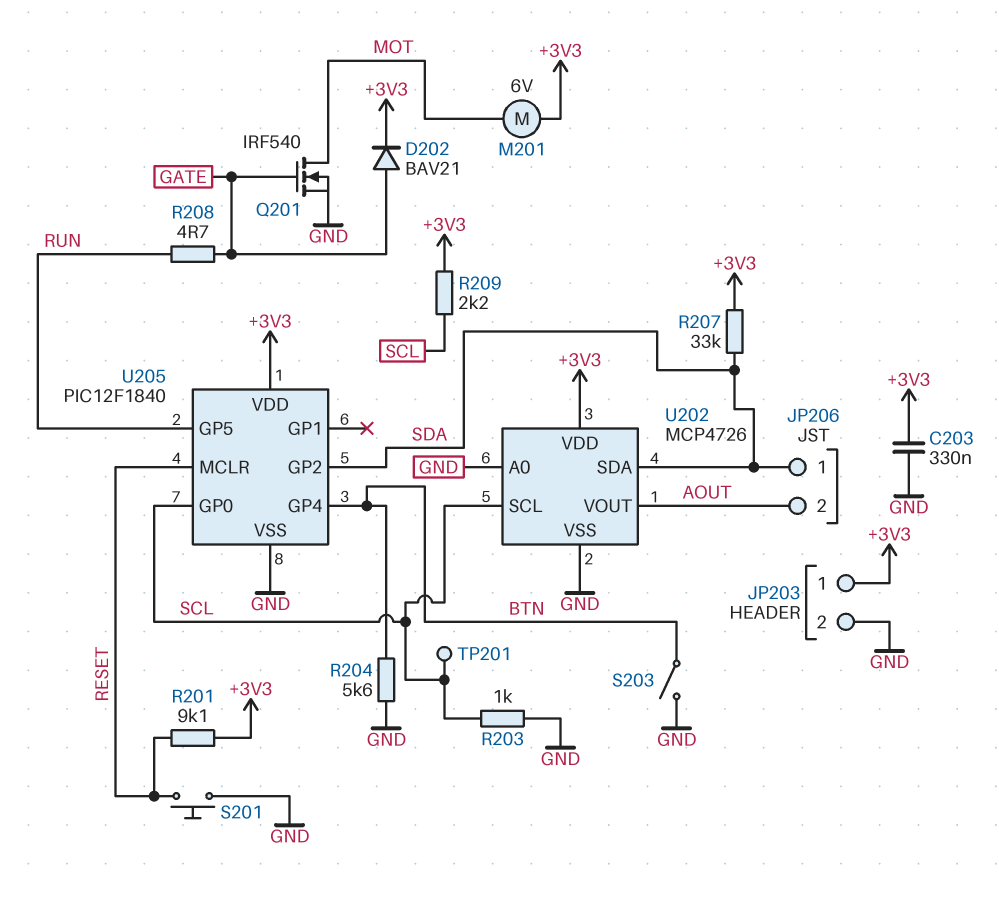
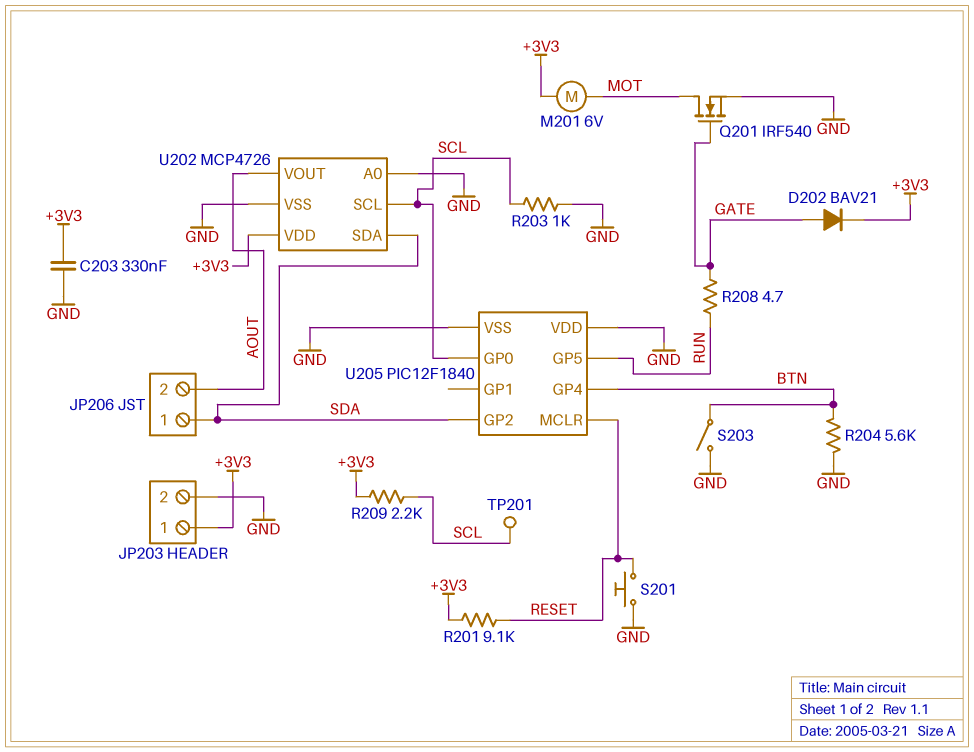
R207: 33k (+3V3, SDA) -> none
U205 pin VDD: +3V3 -> GND

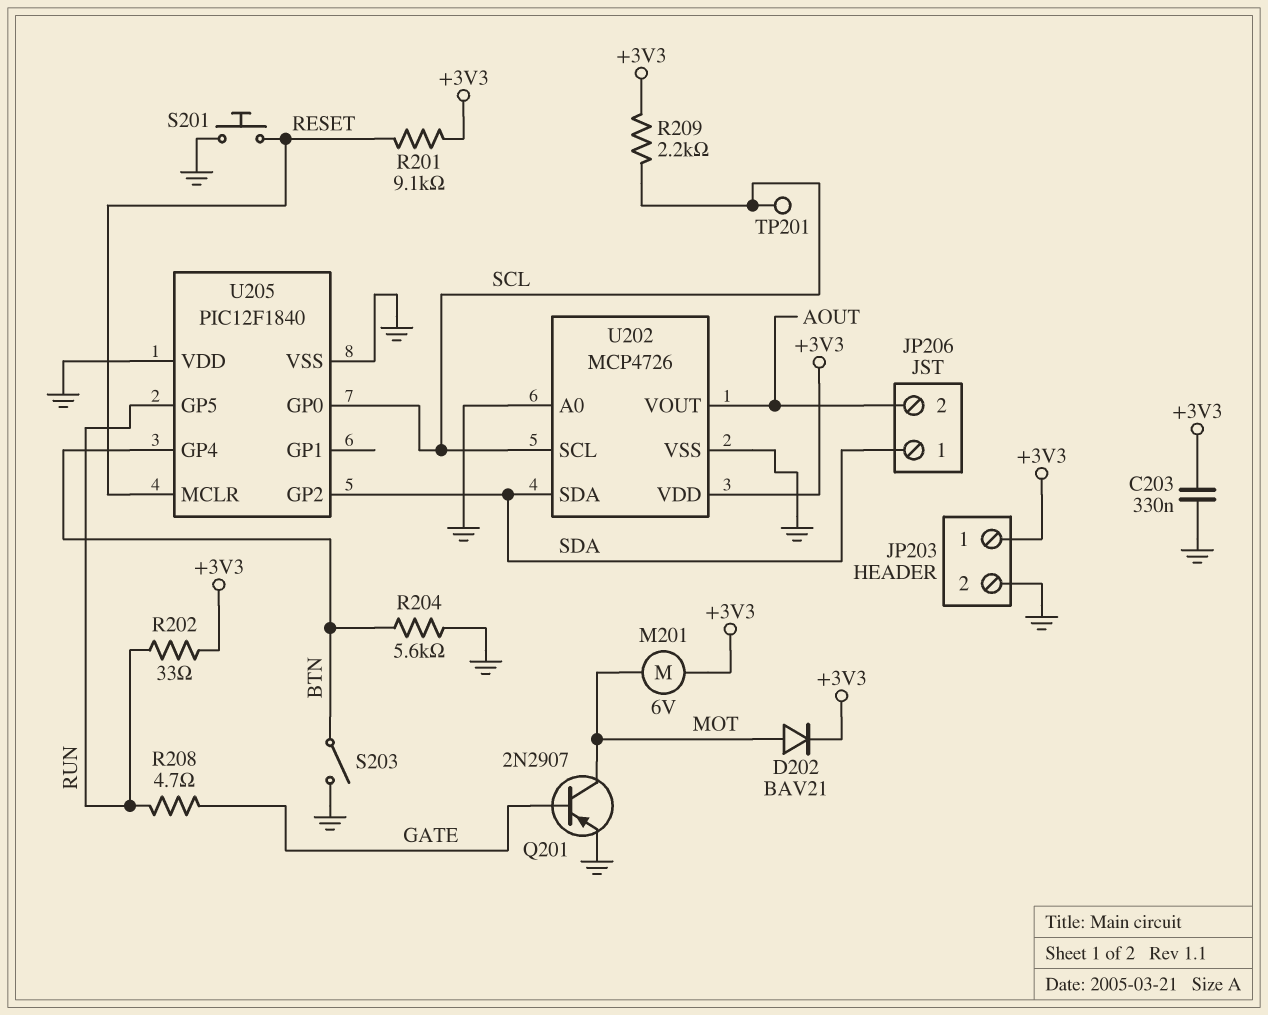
D202: diode BAV21 (A GATE, K +3V3) -> diode BAV21 (A MOT, K +3V3)
Q201: NMOS IRF540 (G GATE, D MOT, S GND) -> PNP 2N2907 (B GATE, C MOT, E GND)
R202: none -> 33 (+3V3, RUN)
R203: 1k (GND, SCL) -> none

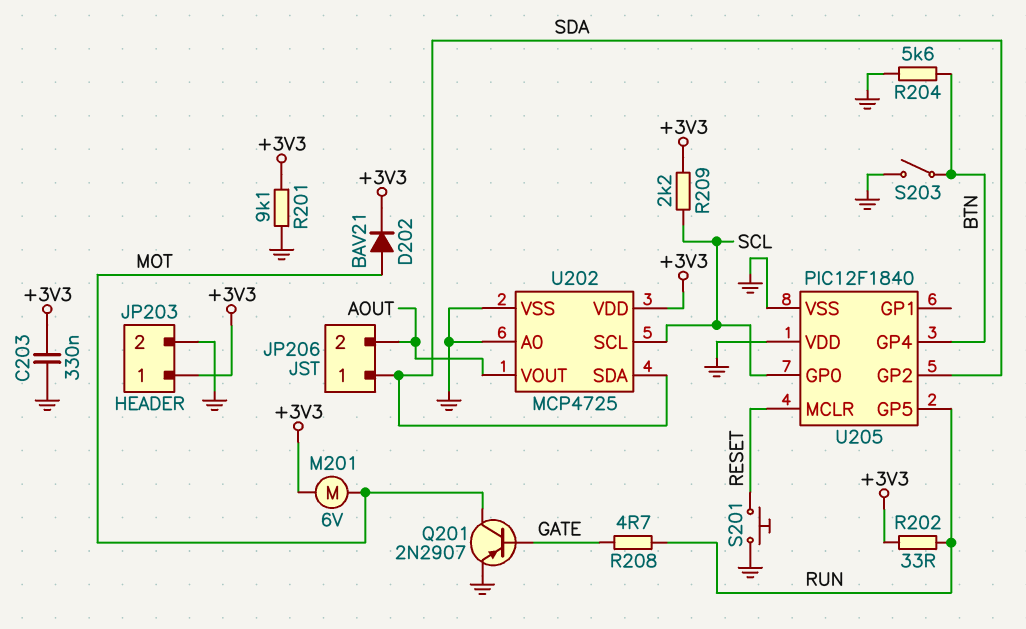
R201: 9.1k (+3V3, RESET) -> 9.1k (+3V3, GND)
TP201: test point (SCL) -> none
U202: MCP4726 -> MCP4725

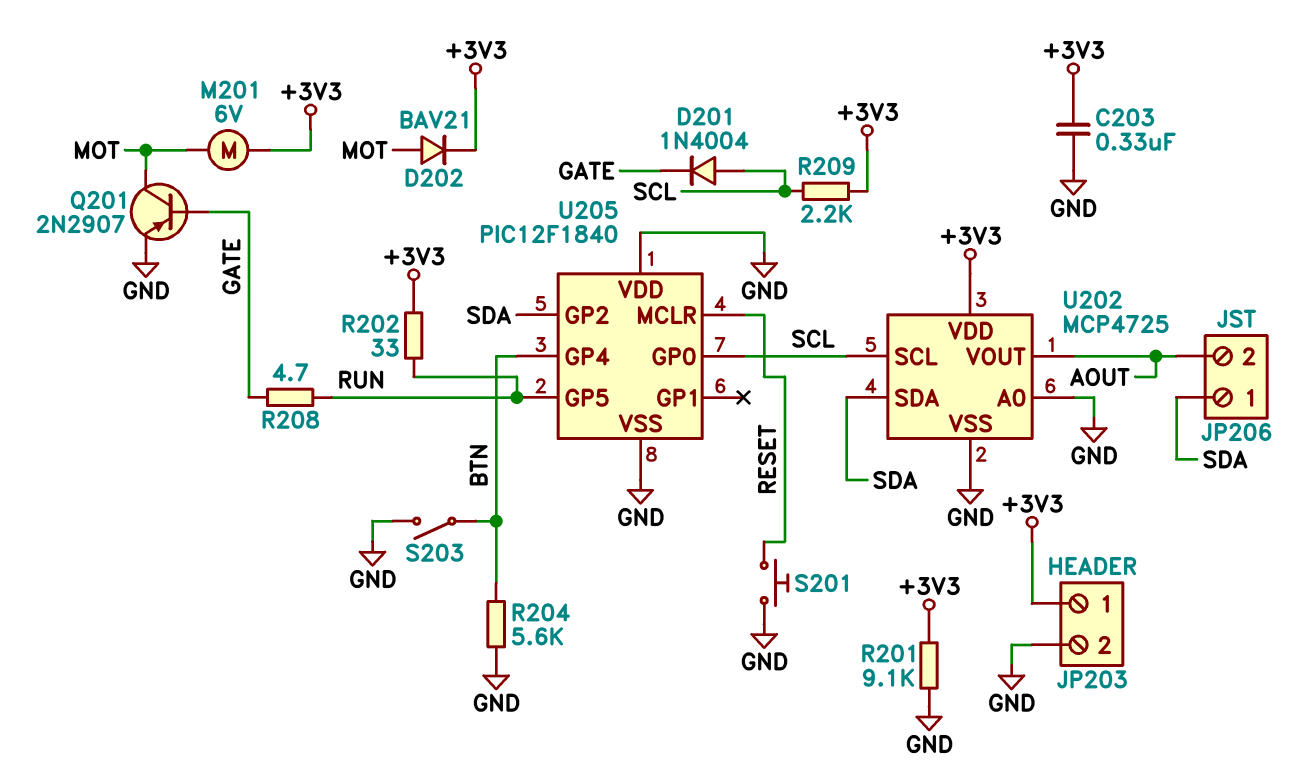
D201: none -> diode 1N4004 (A SCL, K GATE)

